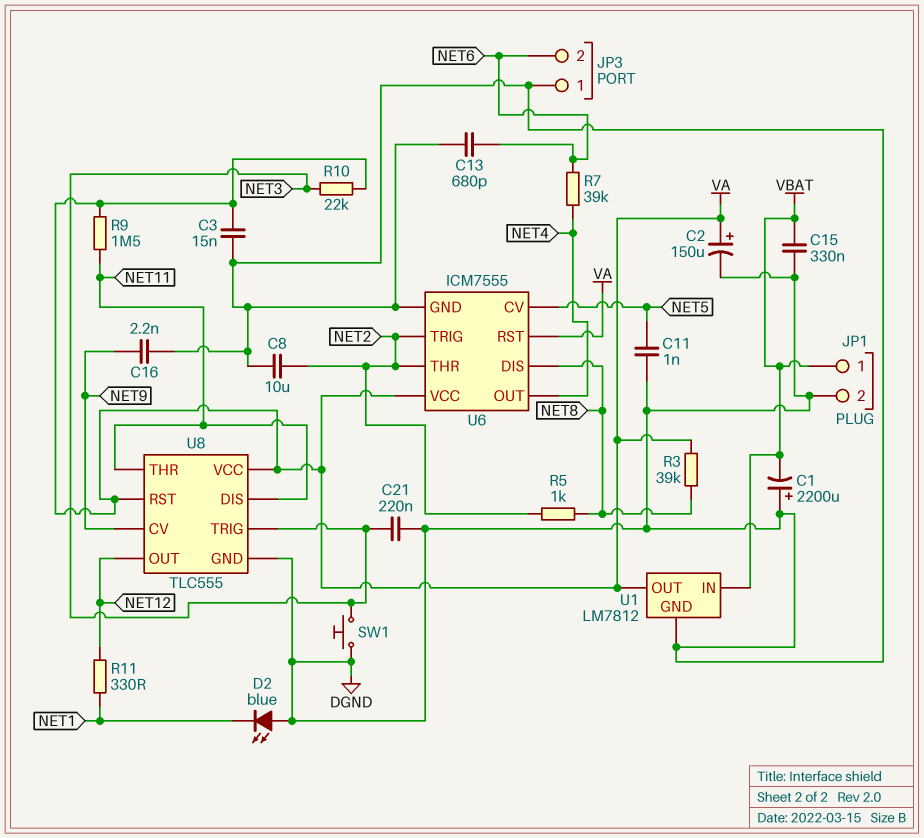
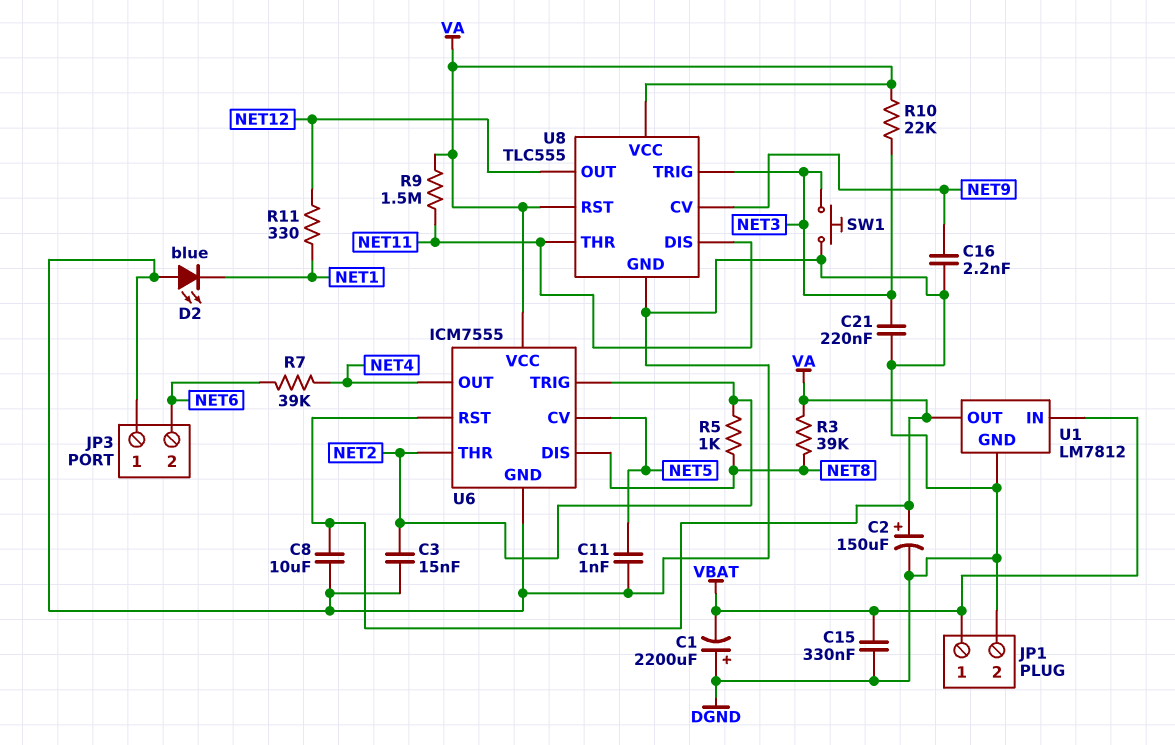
C3: 15nF (DGND, VA) -> 15nF (DGND, NET2)
C8: 10uF (DGND, NET2) -> 10uF (DGND, VA)
C13: 680pF (DGND, NET6) -> none

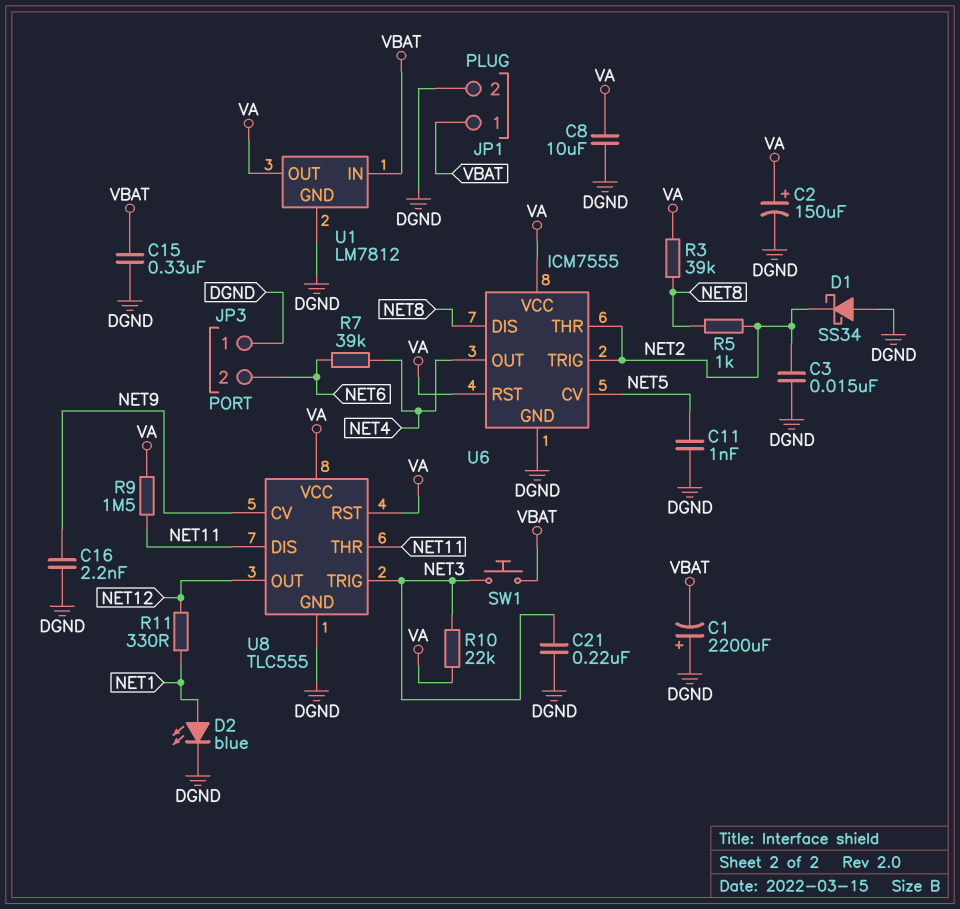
D1: none -> schottky SS34 (A DGND, K NET2)
D2: LED blue (A DGND, K NET1) -> LED blue (A NET1, K DGND)
SW1: button (DGND, NET3) -> button (NET3, VBAT)

